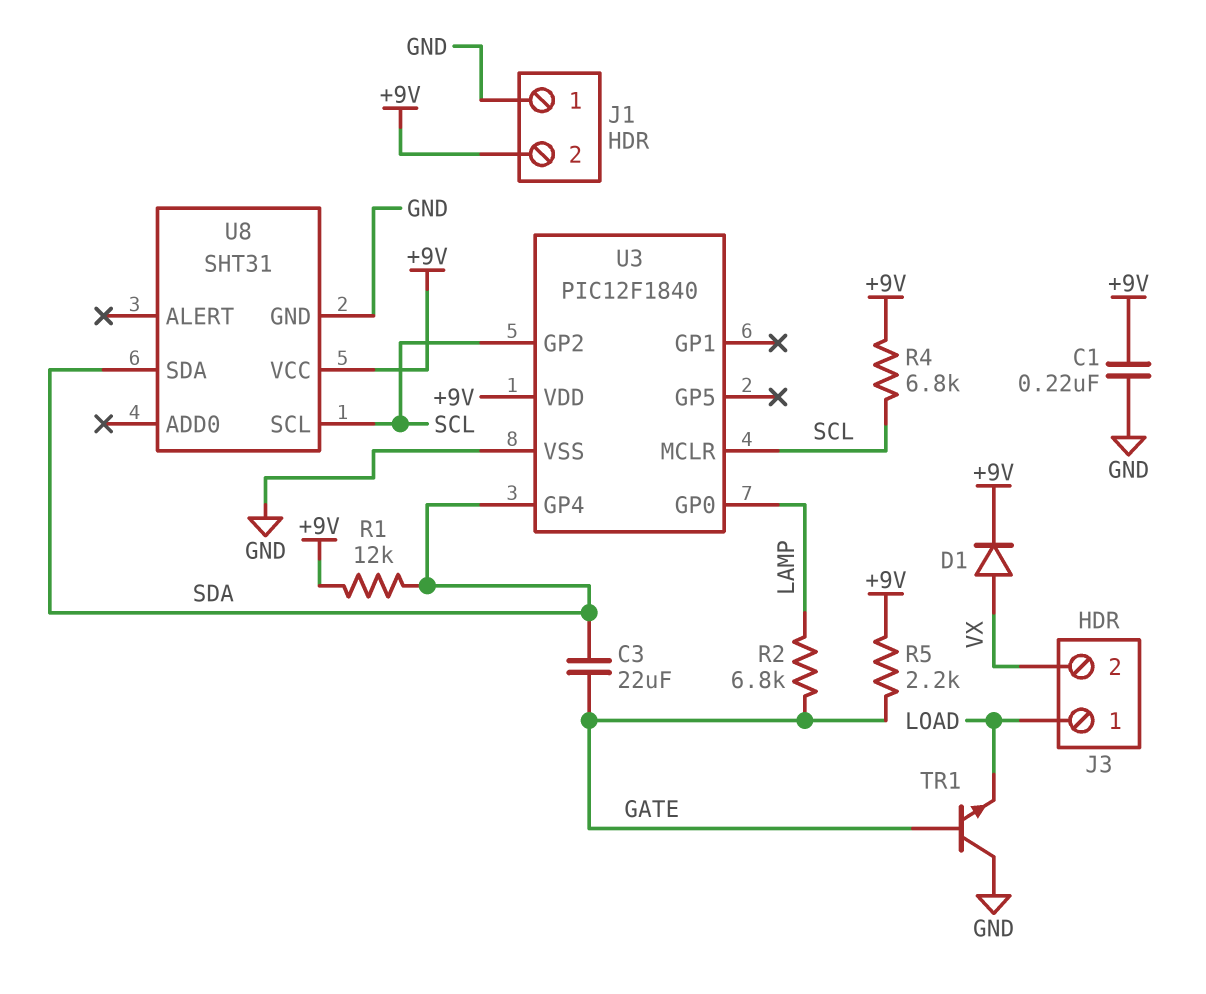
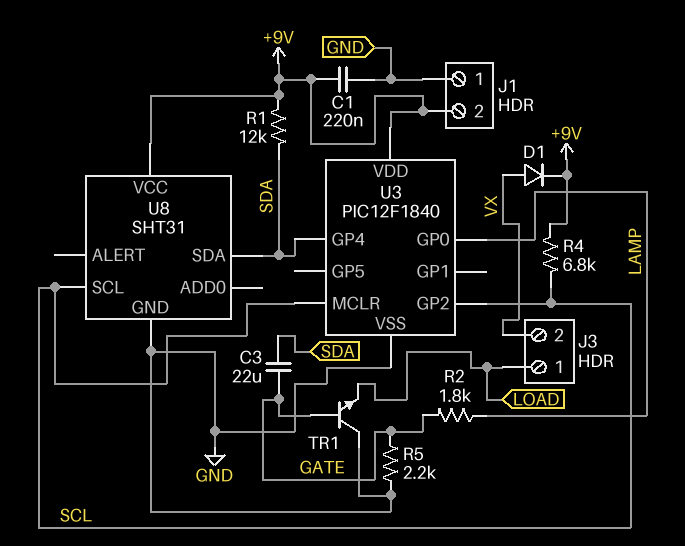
R2: 6.8k (GATE, LAMP) -> 1.8k (GATE, LAMP)
R5: 2.2k (+9V, GATE) -> 2.2k (GATE, GND)

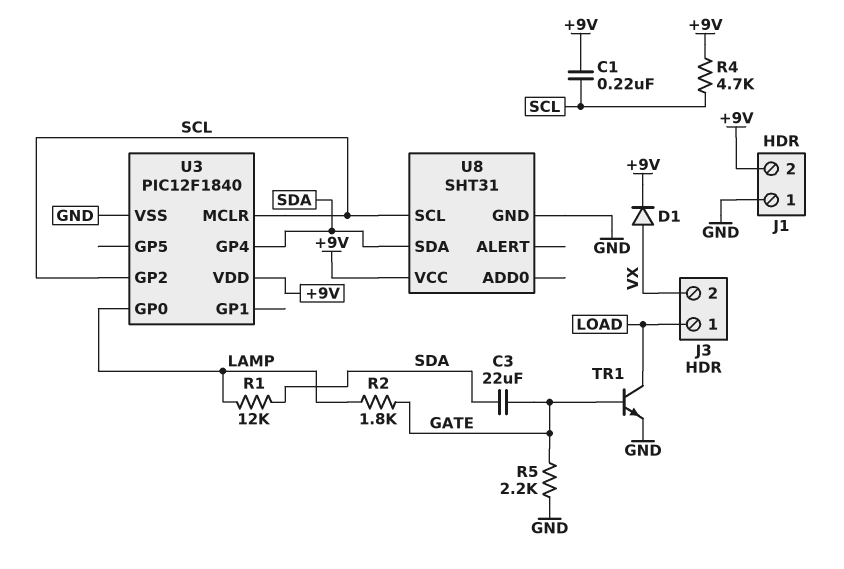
C1: 220nF (+9V, GND) -> 220nF (+9V, SCL)
R1: 12k (+9V, SDA) -> 12k (LAMP, SDA)
R4: 6.8k (+9V, SCL) -> 4.7k (+9V, SCL)
TR1: NPN (B GATE, C GND, E LOAD) -> NPN (B GATE, C LOAD, E GND)

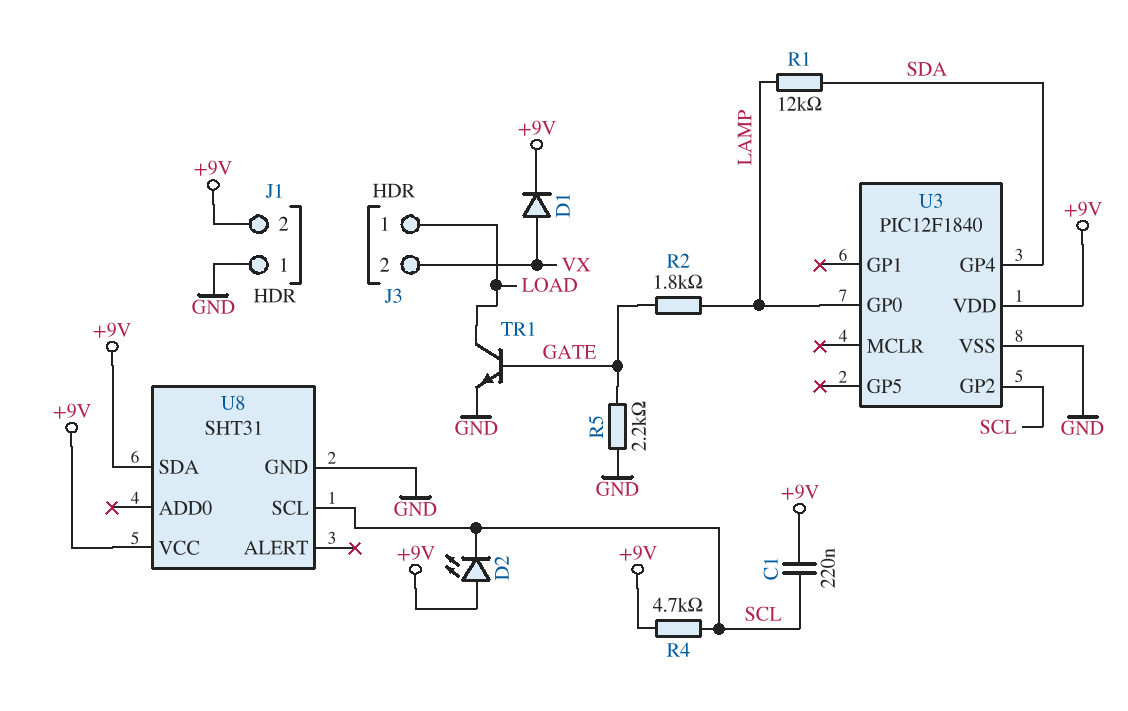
C3: 22uF (GATE, SDA) -> none
D2: none -> LED (A +9V, K SCL)
U3 pin MCLR: SCL -> none
U8 pin SDA: SDA -> +9V

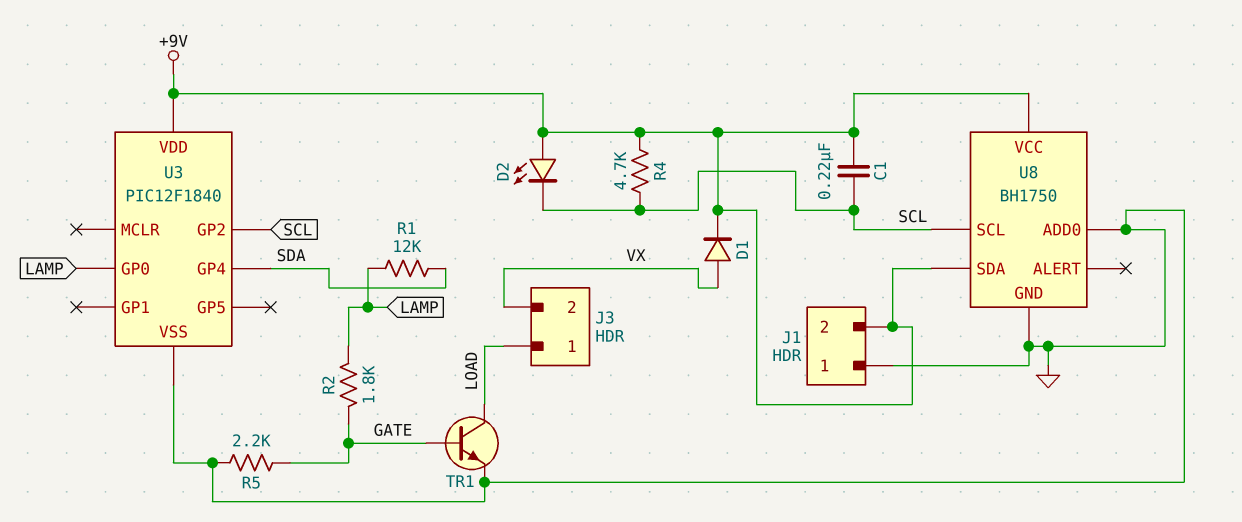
U8: SHT31 -> BH1750
U8 pin ADD0: none -> GND

